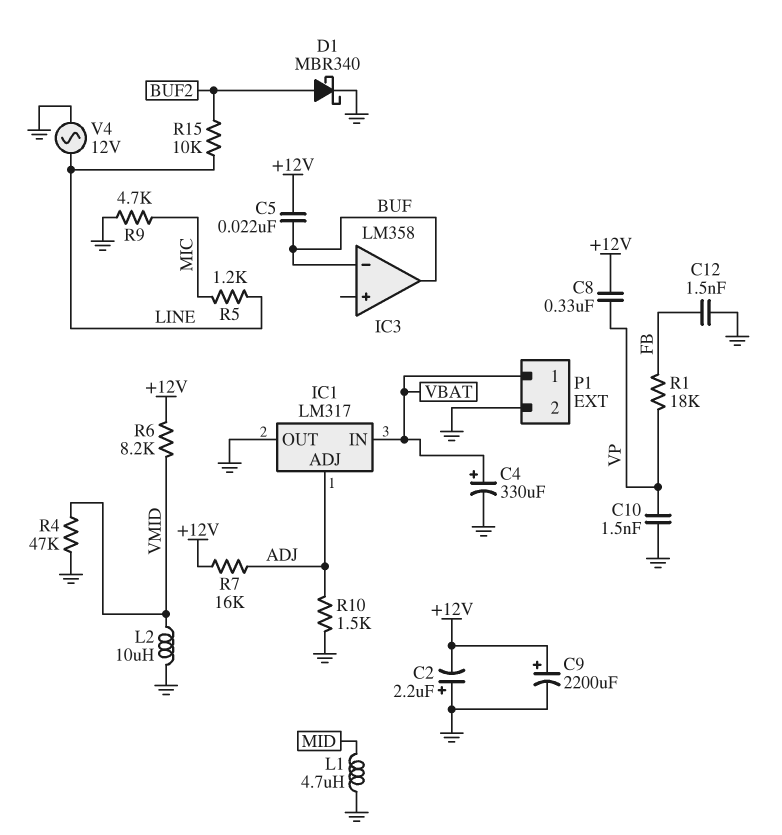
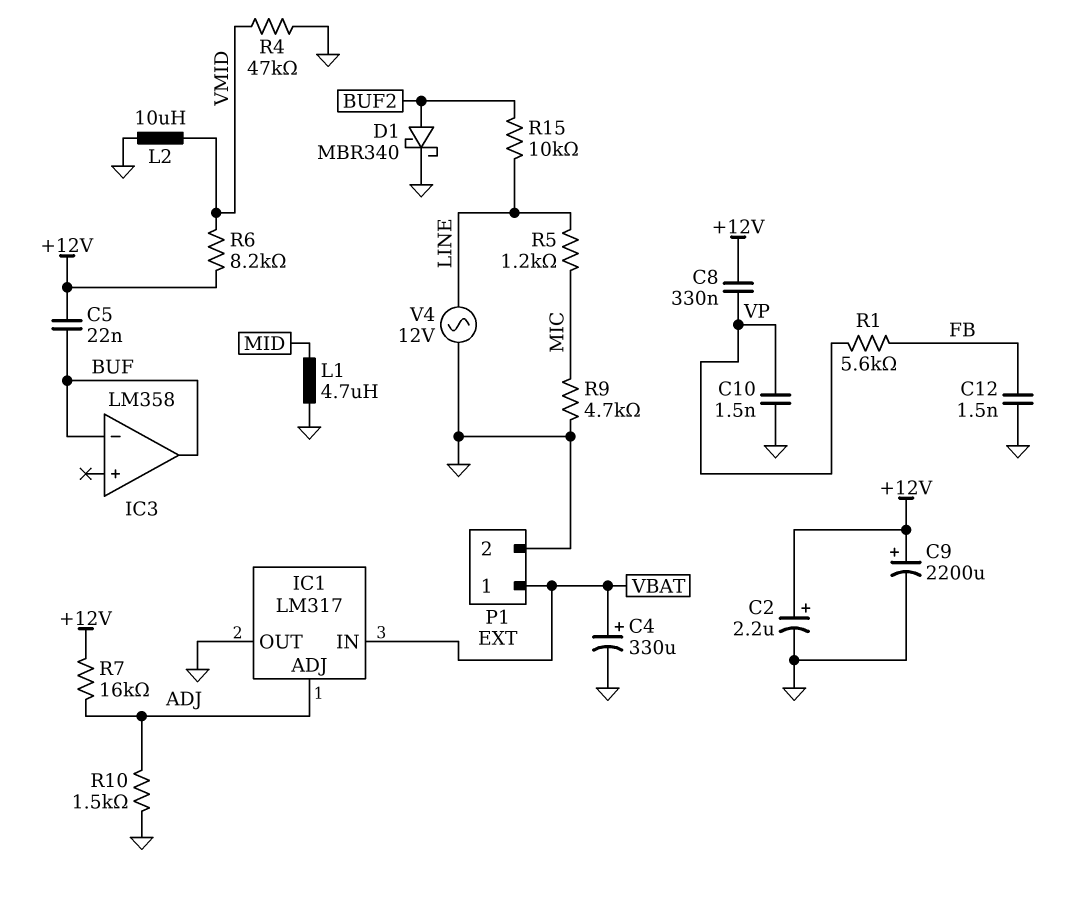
C2: 2.2uF (plus GND, minus +12V) -> 2.2uF (plus +12V, minus GND)
R1: 18k (FB, VP) -> 5.6k (FB, VP)

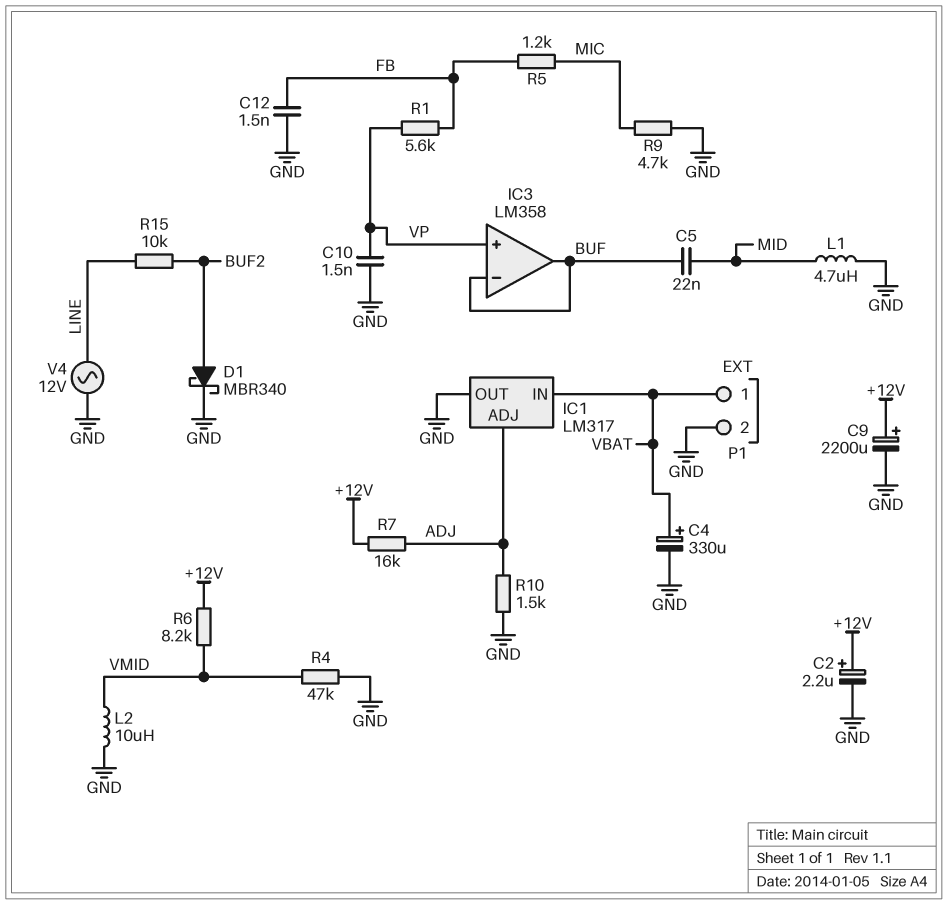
C5: 22nF (+12V, BUF) -> 22nF (BUF, MID)
C8: 330nF (+12V, VP) -> none
IC3 pin in+: none -> VP
R5: 1.2k (LINE, MIC) -> 1.2k (FB, MIC)

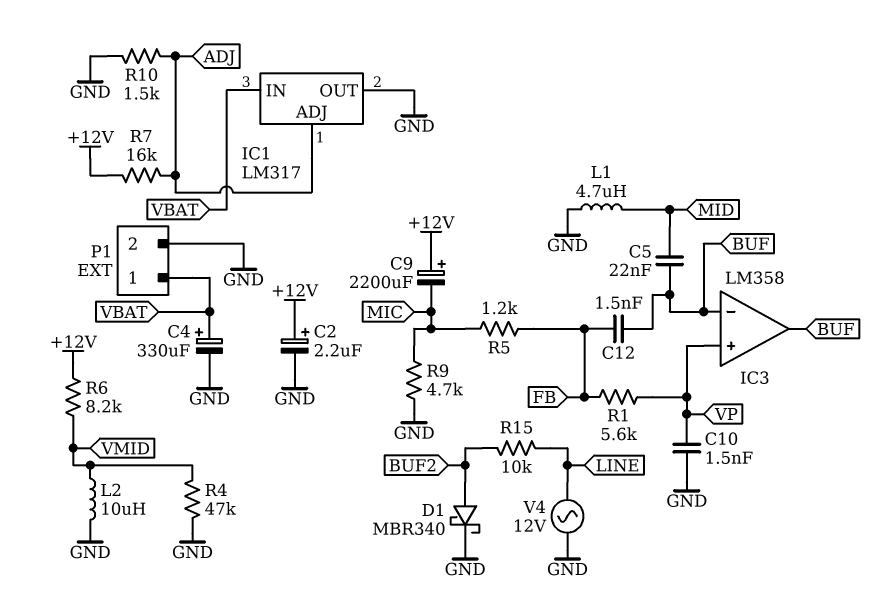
C9: 2200uF (plus +12V, minus GND) -> 2200uF (plus +12V, minus MIC)
C12: 1.5nF (FB, GND) -> 1.5nF (BUF, FB)

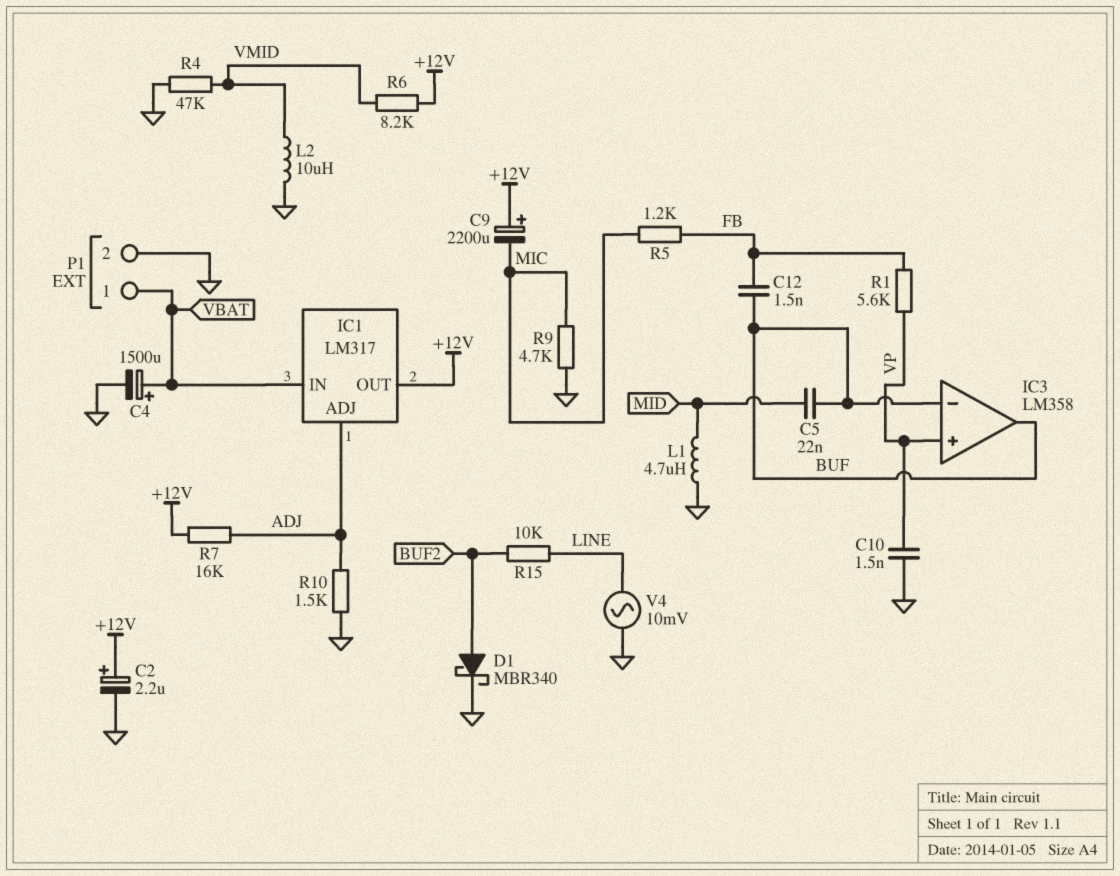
C4: 330uF (plus VBAT, minus GND) -> 1500uF (plus VBAT, minus GND)
IC1 pin OUT: GND -> +12V
V4: AC 12V (GND, LINE) -> AC 10mV (GND, LINE)

